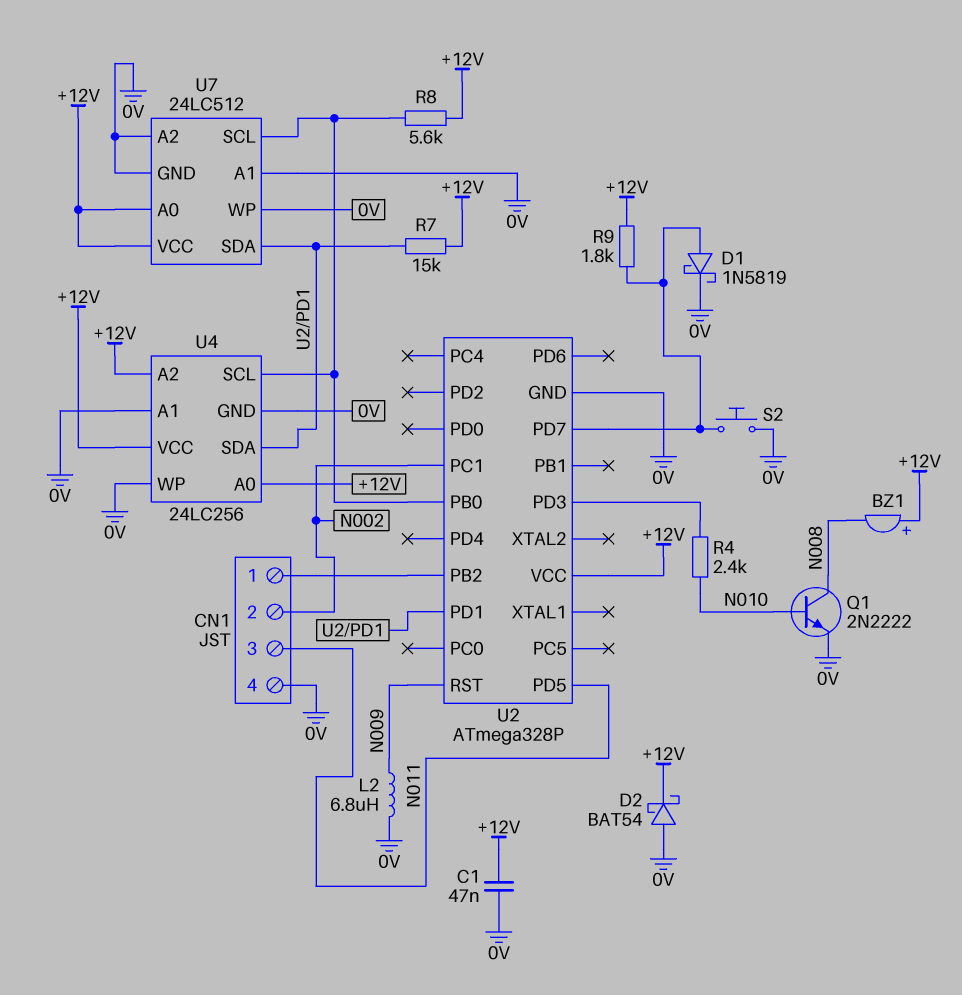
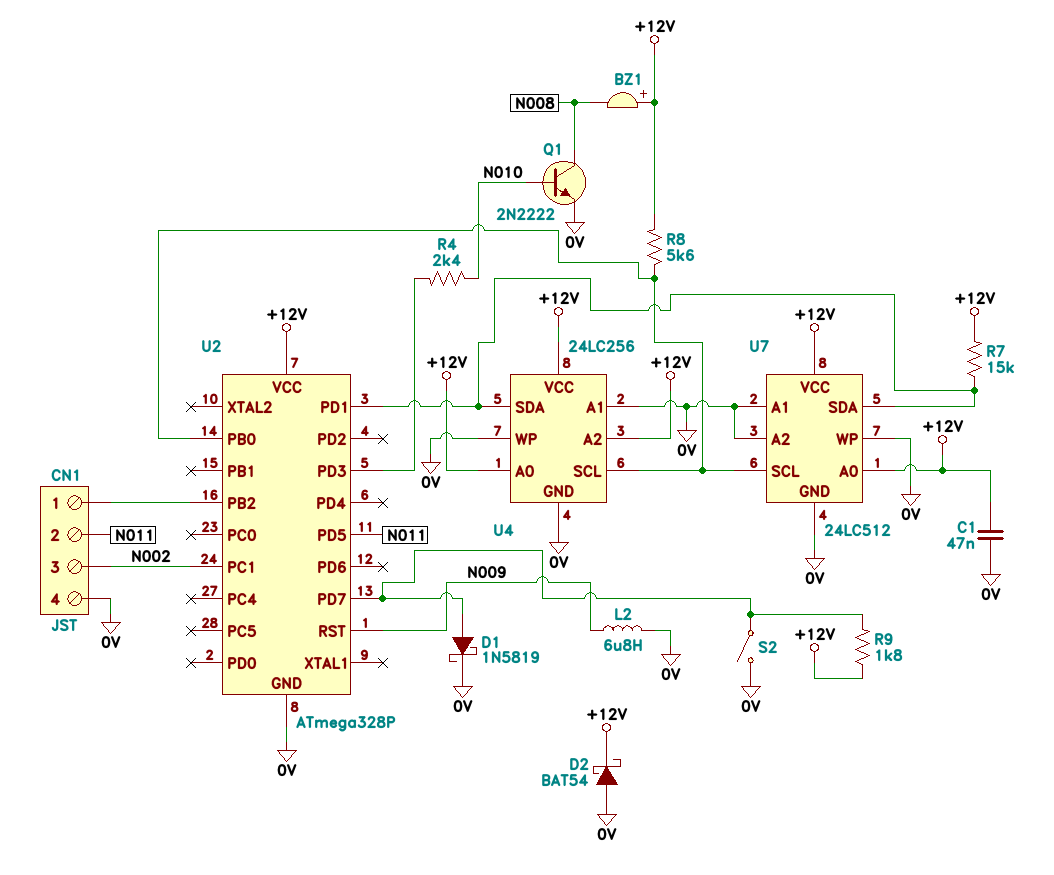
CN1 pin 2: N002 -> N011
CN1 pin 3: N011 -> N002
S2: button (0V, U2/PD7) -> switch (0V, U2/PD7)

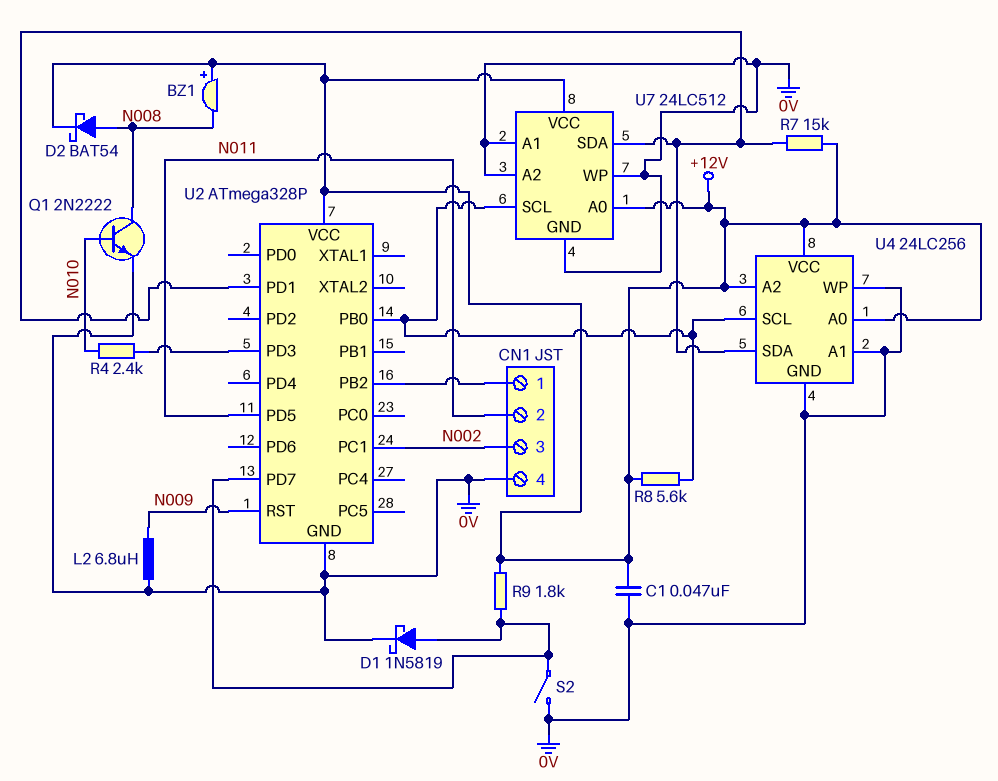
D2: schottky BAT54 (A 0V, K +12V) -> schottky BAT54 (A N008, K +12V)

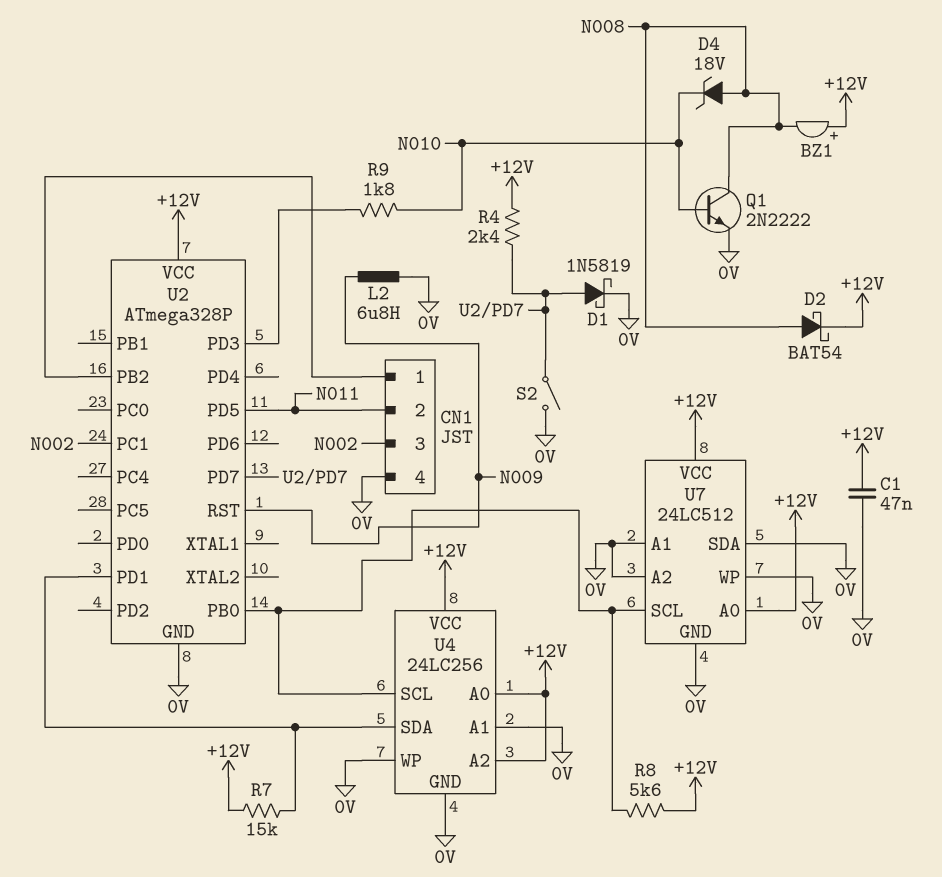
D4: none -> zener 18V (A N008, K N010)
R4: 2.4k (N010, U2/PD3) -> 2.4k (+12V, U2/PD7)
R9: 1.8k (+12V, U2/PD7) -> 1.8k (N010, U2/PD3)
U7 pin SDA: U2/PD1 -> 0V

